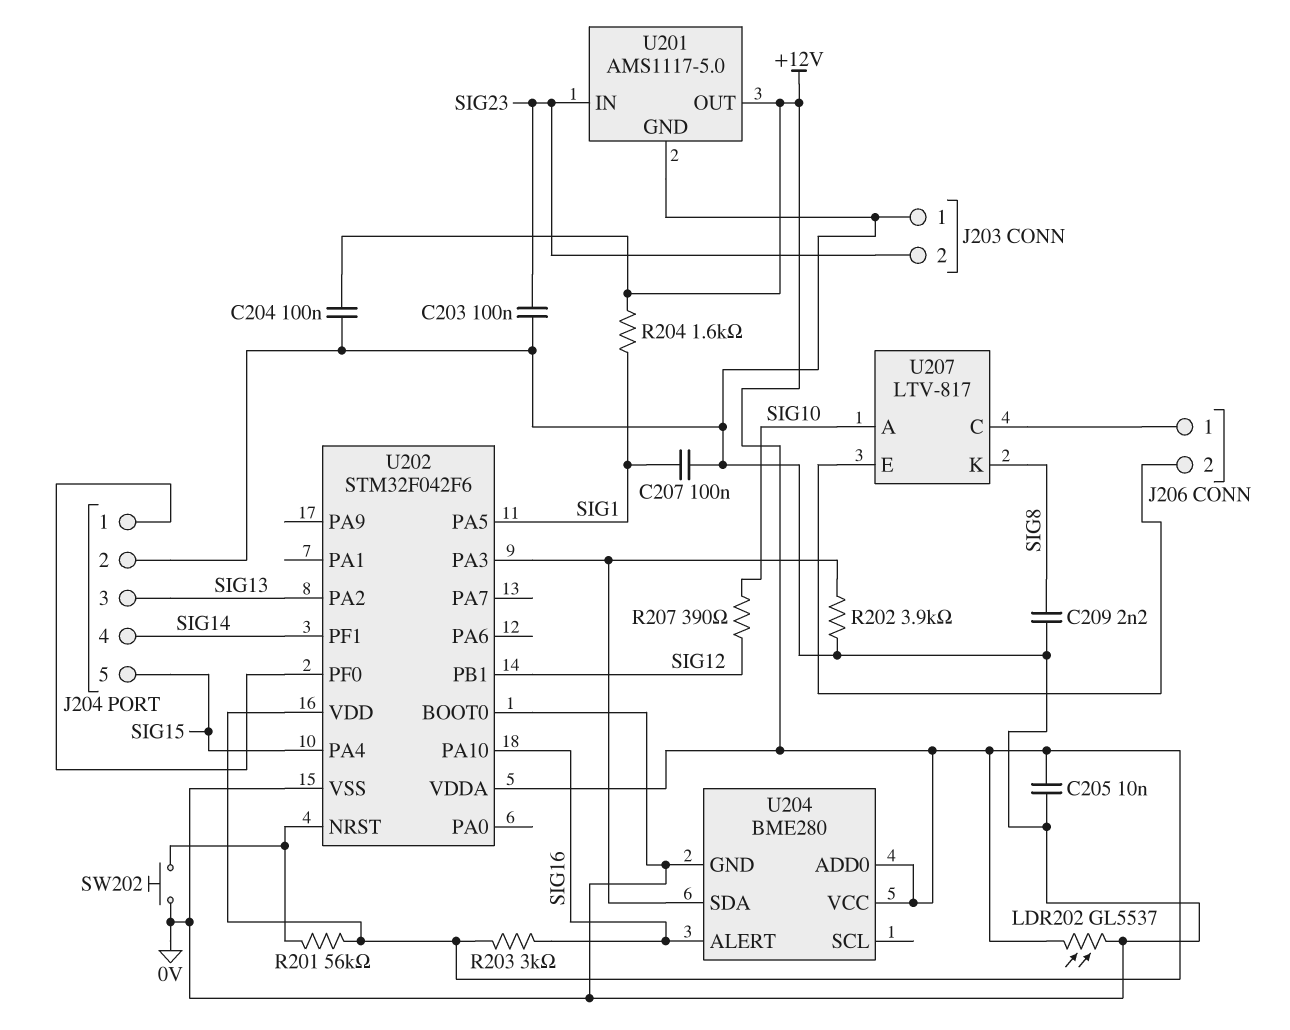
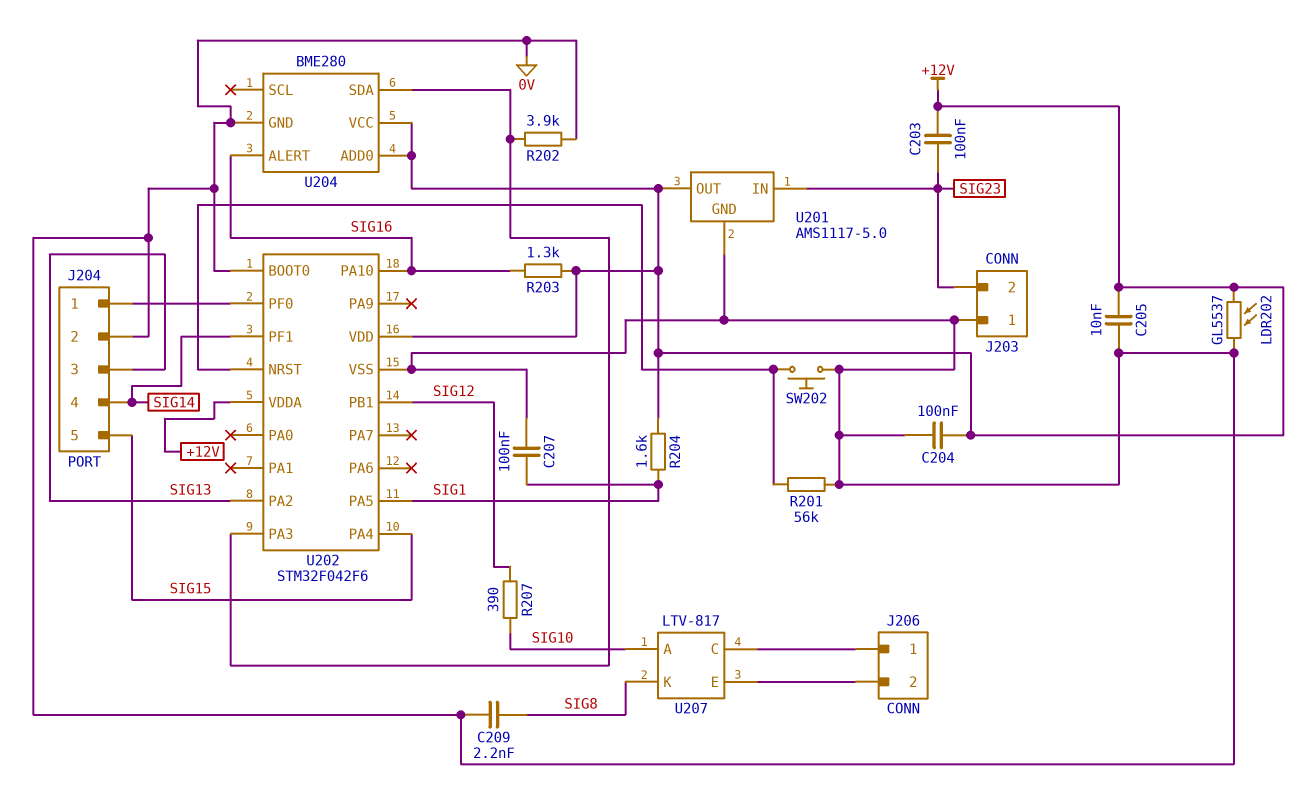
C203: 100nF (0V, SIG23) -> 100nF (+12V, SIG23)
R201: 56k (+12V, U202/NRST) -> 56k (0V, U202/NRST)
R203: 3k (+12V, SIG16) -> 1.3k (+12V, SIG16)

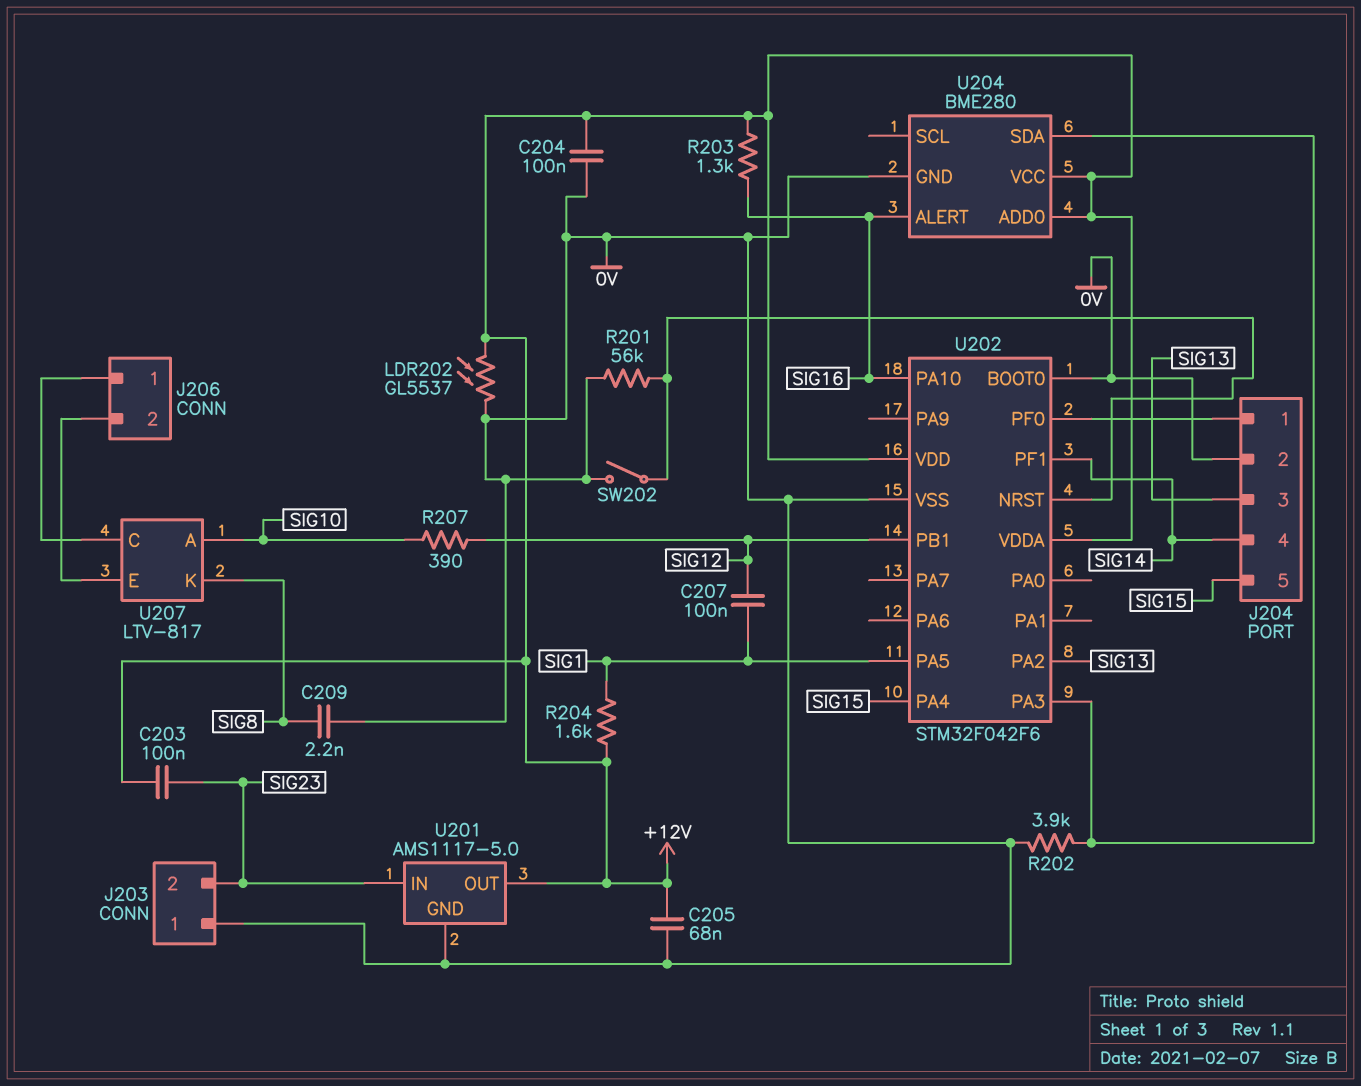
C205: 10nF (+12V, 0V) -> 68nF (+12V, 0V)
C207: 100nF (0V, SIG1) -> 100nF (SIG1, SIG12)
SW202: button (0V, U202/NRST) -> switch (0V, U202/NRST)

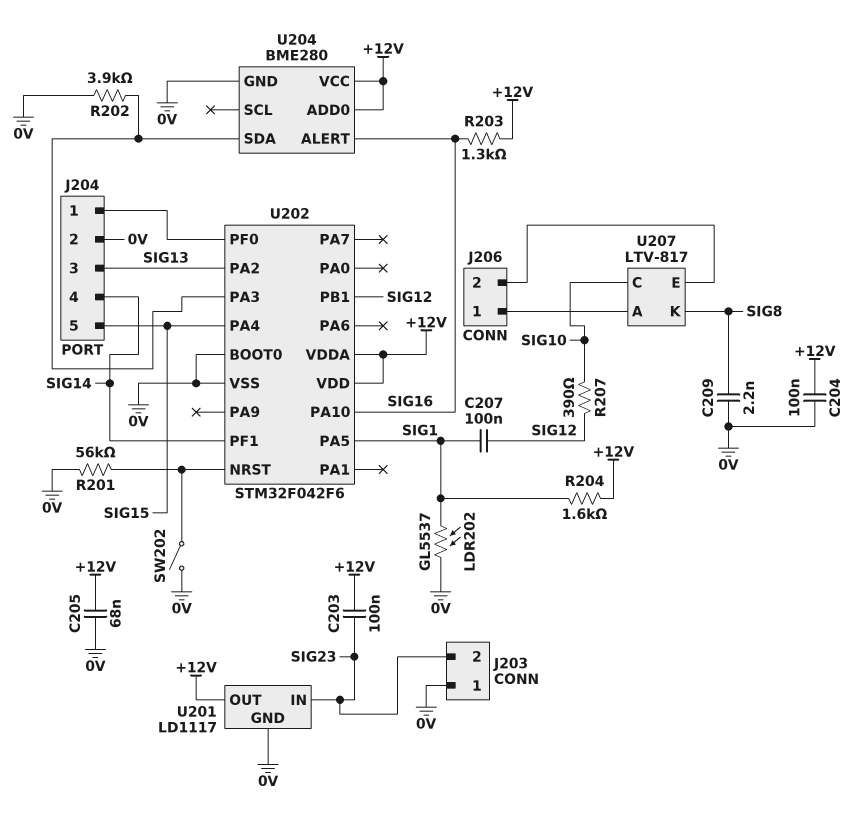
LDR202: GL5537 (+12V, 0V) -> GL5537 (0V, SIG1)
U201: AMS1117-5.0 -> LD1117
U207 pin A: SIG10 -> J206/1
U207 pin C: J206/1 -> SIG10

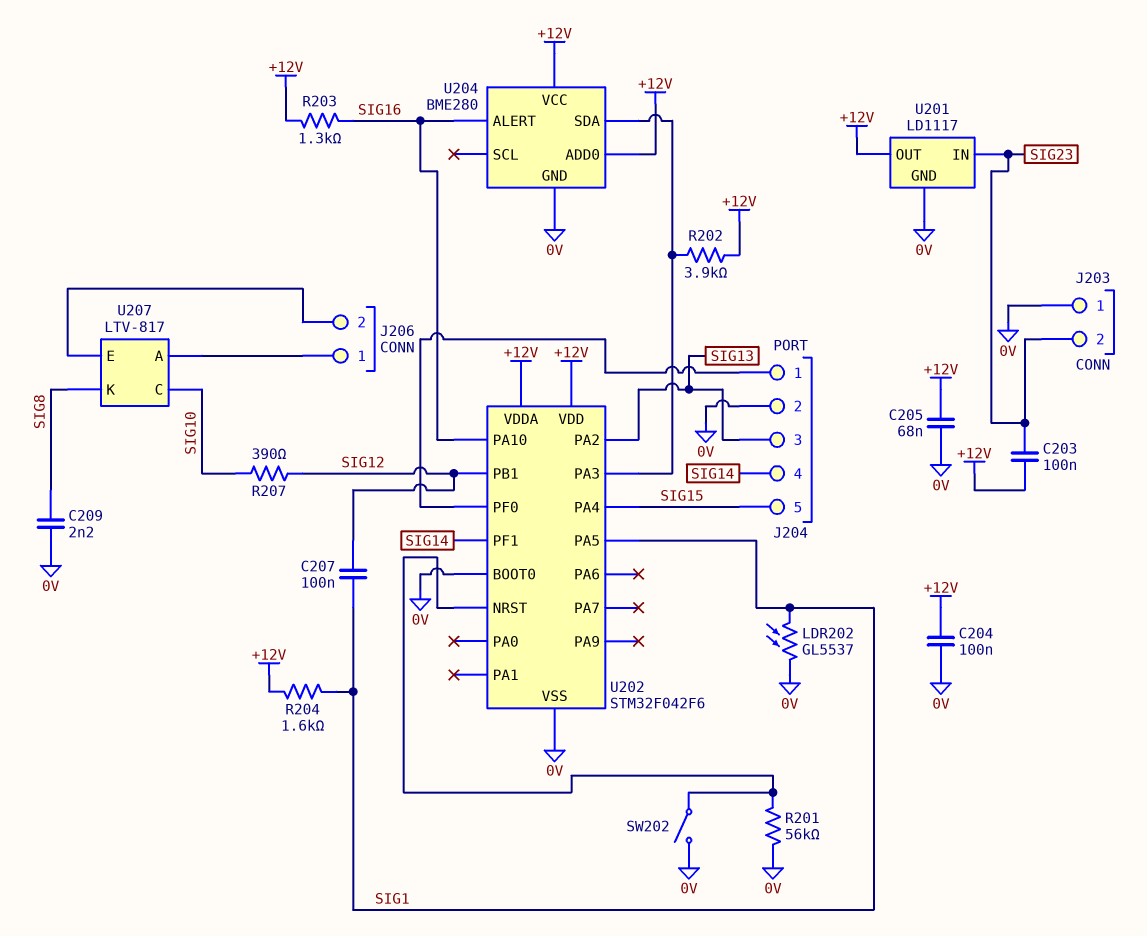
R202: 3.9k (0V, U202/PA3) -> 3.9k (+12V, U202/PA3)

